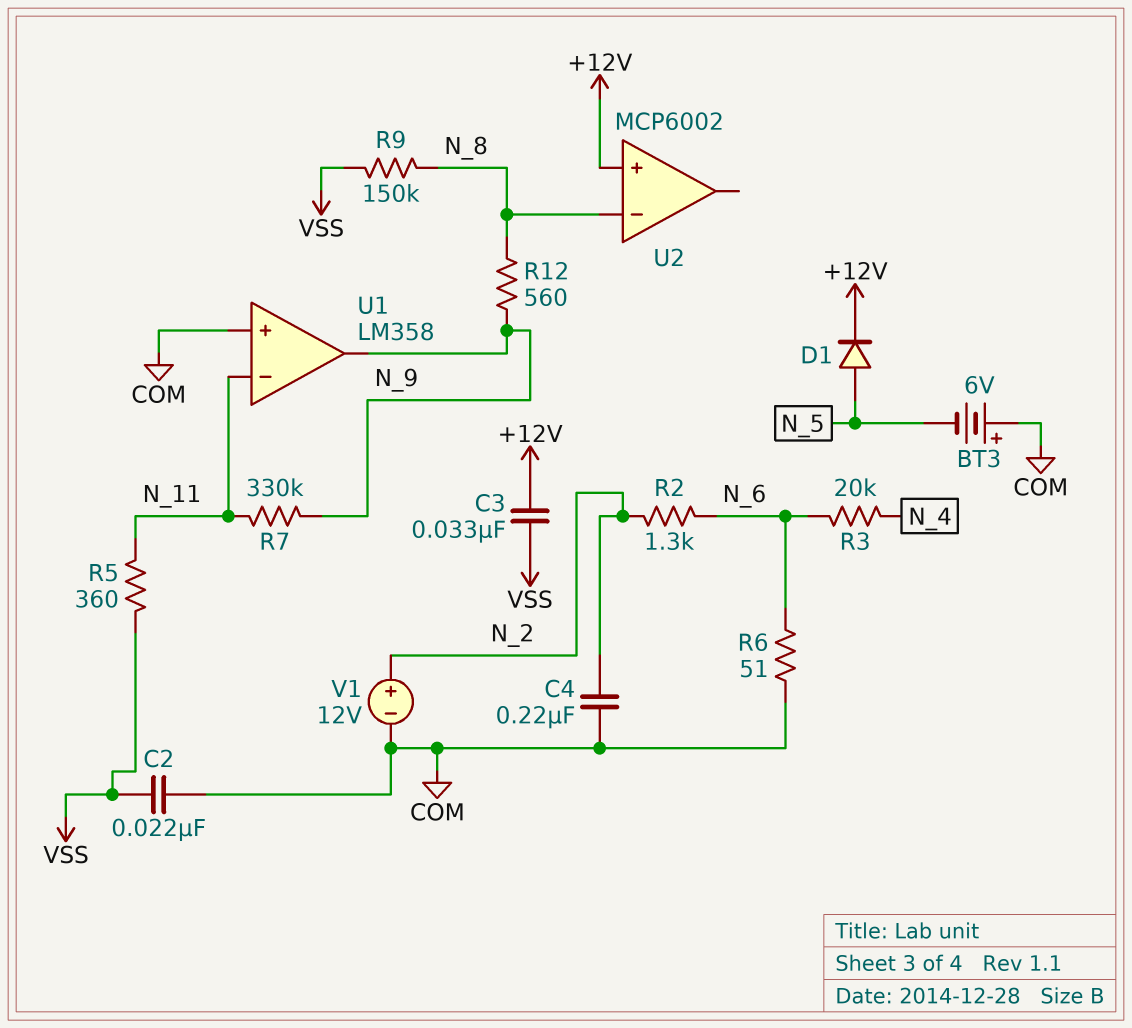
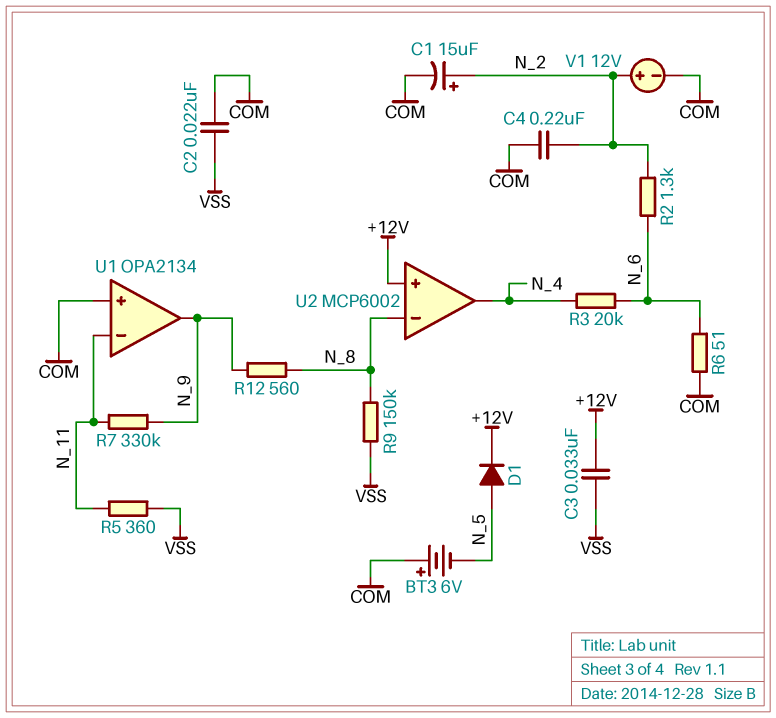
C1: none -> 15uF (plus N_2, minus COM)
U1: LM358 -> OPA2134
U2 pin out: none -> N_4

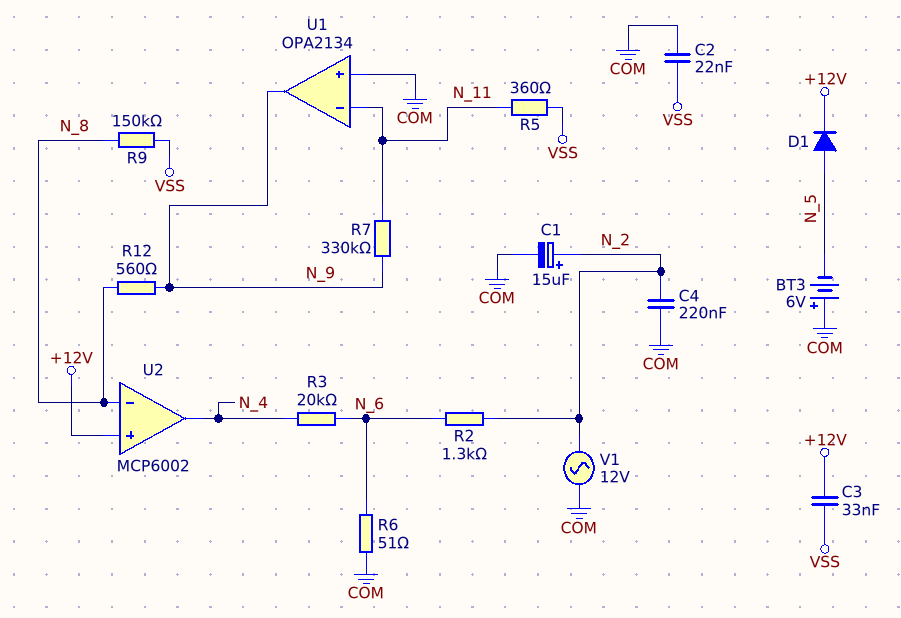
V1: 12V (plus N_2, minus COM) -> AC 12V (COM, N_2)

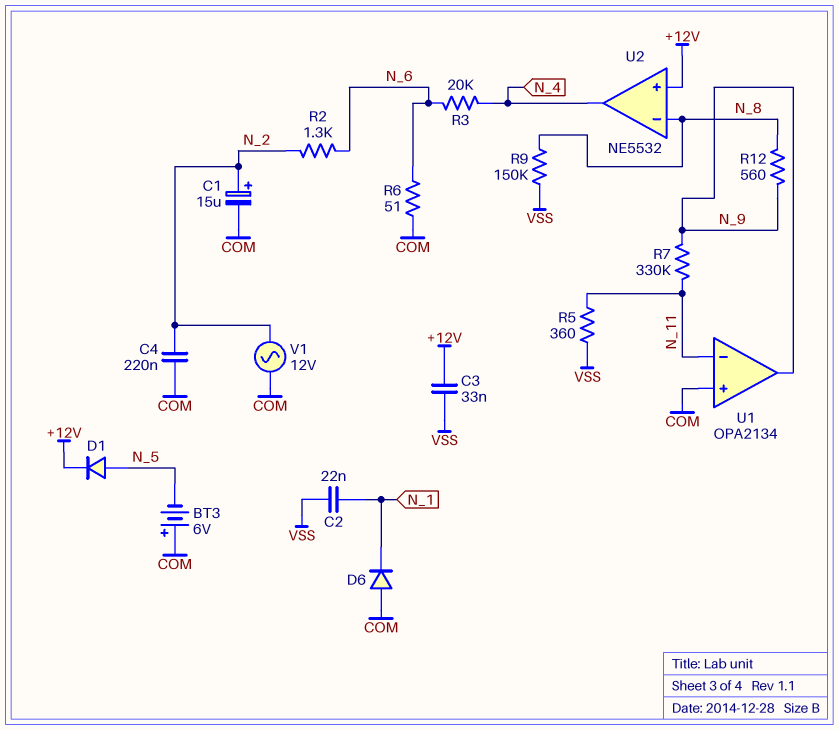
C2: 22nF (COM, VSS) -> 22nF (N_1, VSS)
D6: none -> diode (A COM, K N_1)
U2: MCP6002 -> NE5532

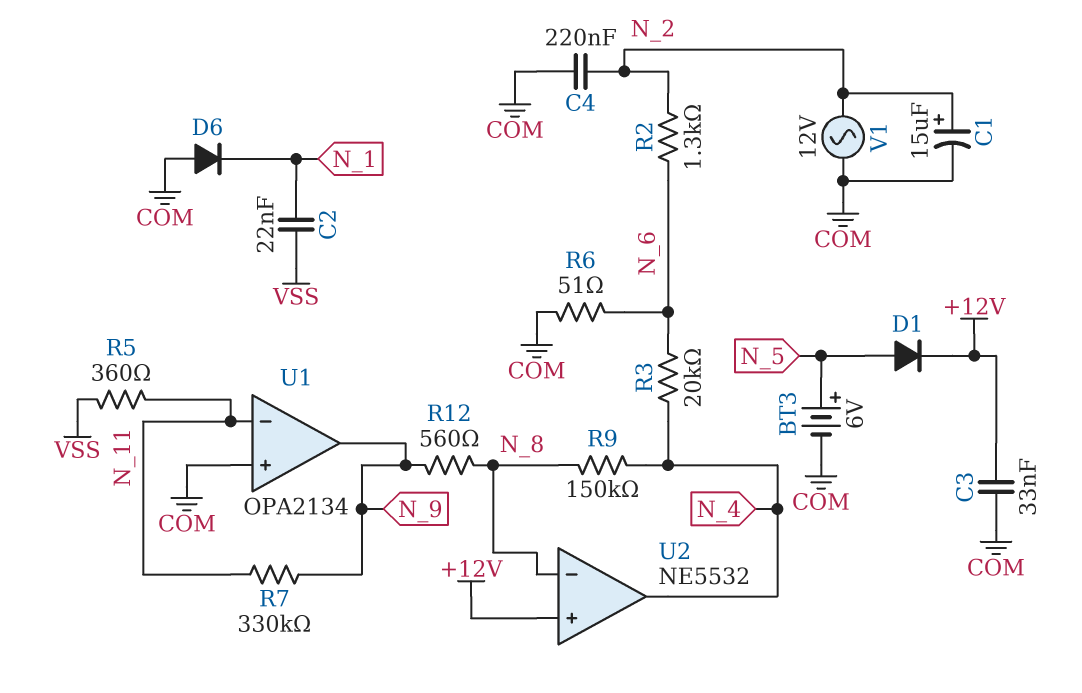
BT3: 6V (plus COM, minus N_5) -> 6V (plus N_5, minus COM)
C3: 33nF (+12V, VSS) -> 33nF (+12V, COM)
R9: 150k (N_8, VSS) -> 150k (N_4, N_8)

